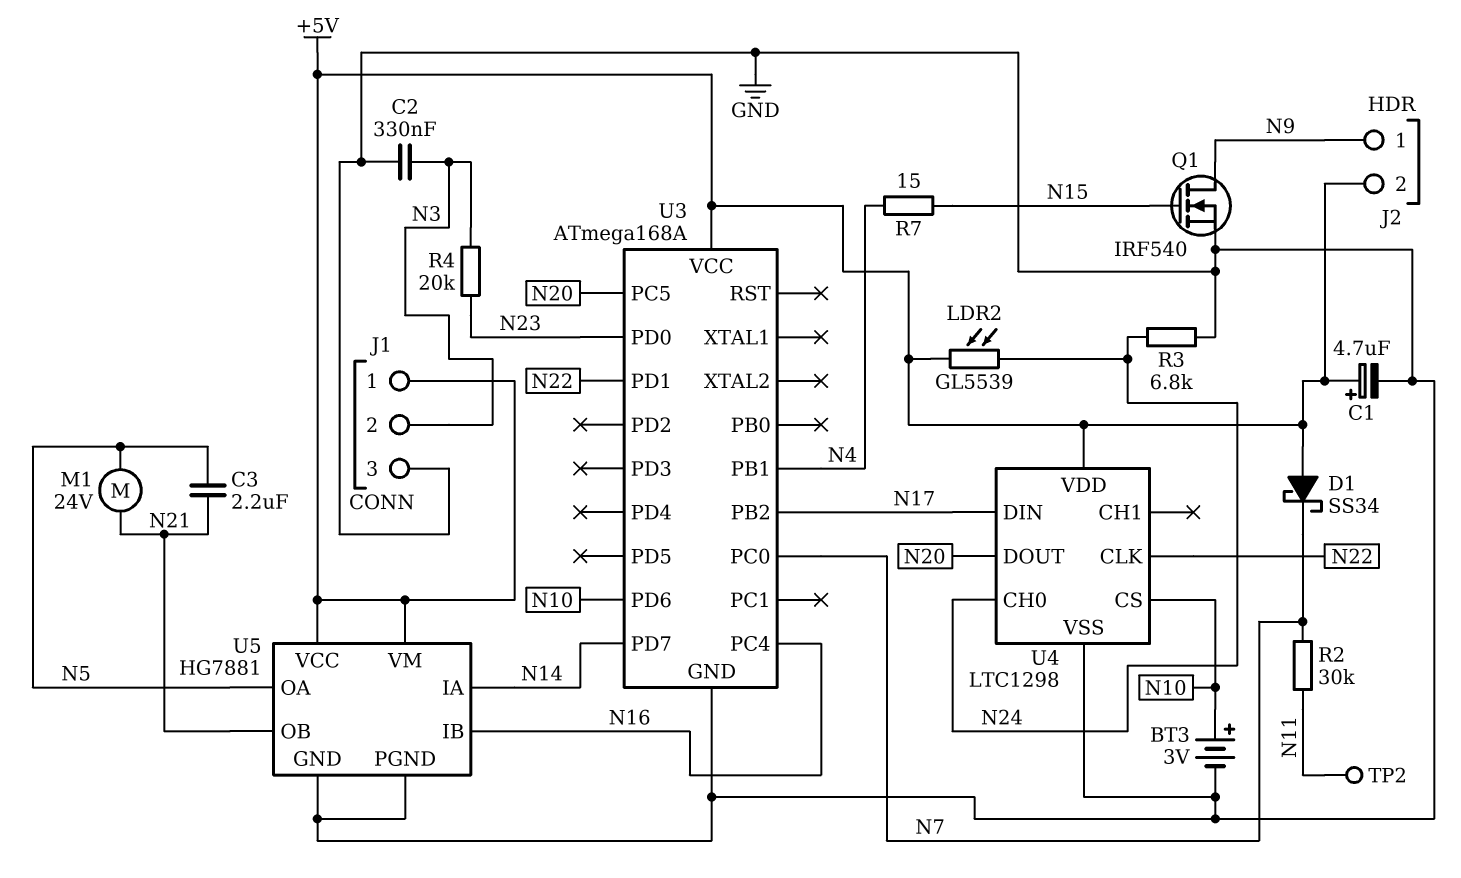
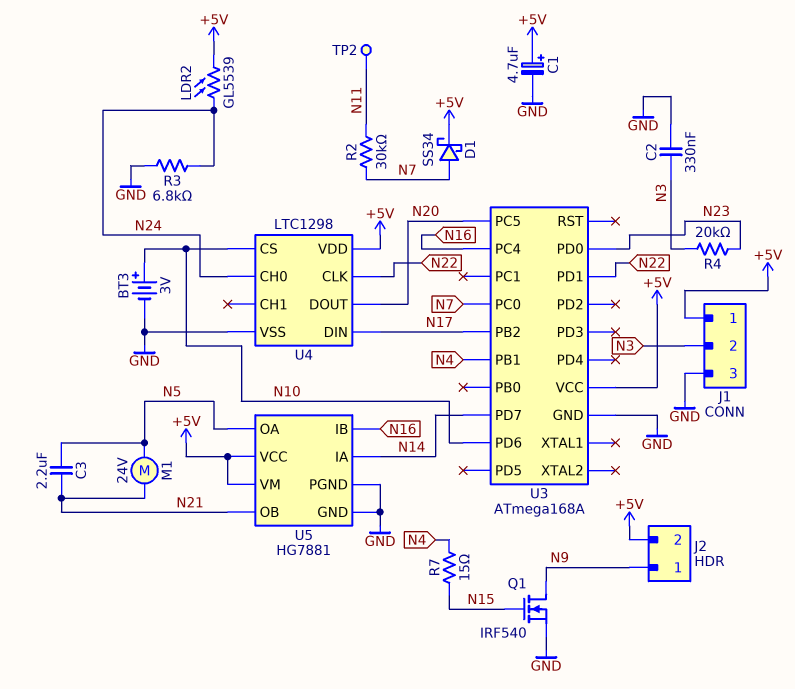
D1: schottky SS34 (A +5V, K N7) -> schottky SS34 (A N7, K +5V)

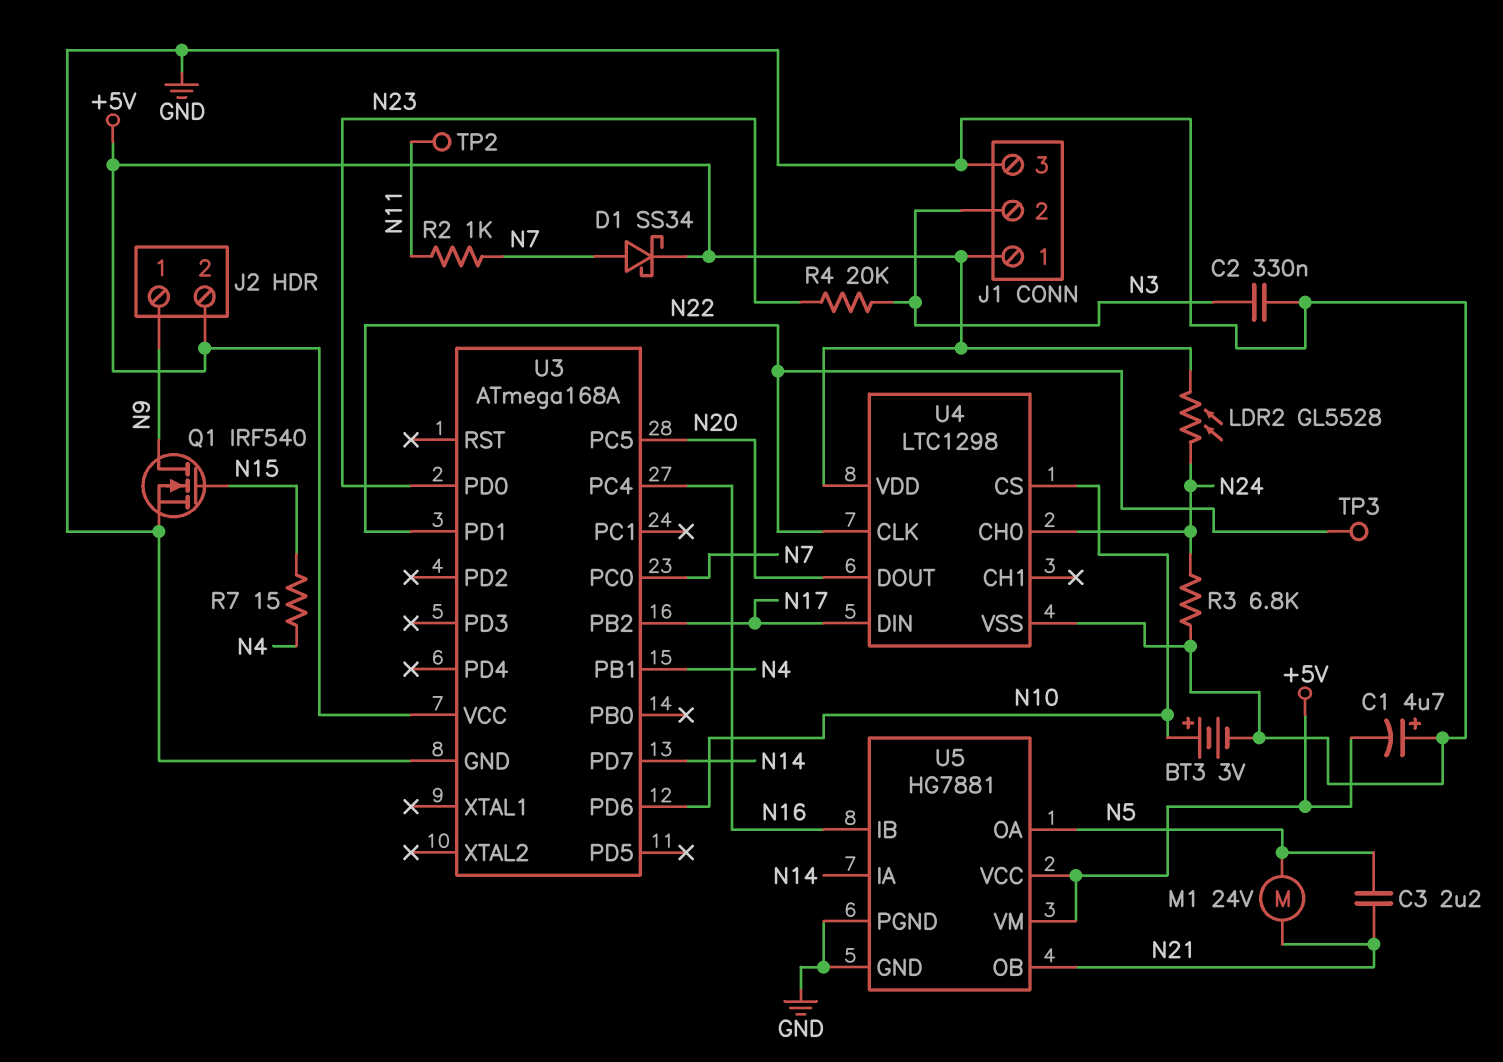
C1: 4.7uF (plus +5V, minus GND) -> 4.7uF (plus GND, minus +5V)
LDR2: GL5539 (+5V, N24) -> GL5528 (+5V, N24)
R2: 30k (N7, N11) -> 1k (N7, N11)
TP3: none -> test point (N22)

